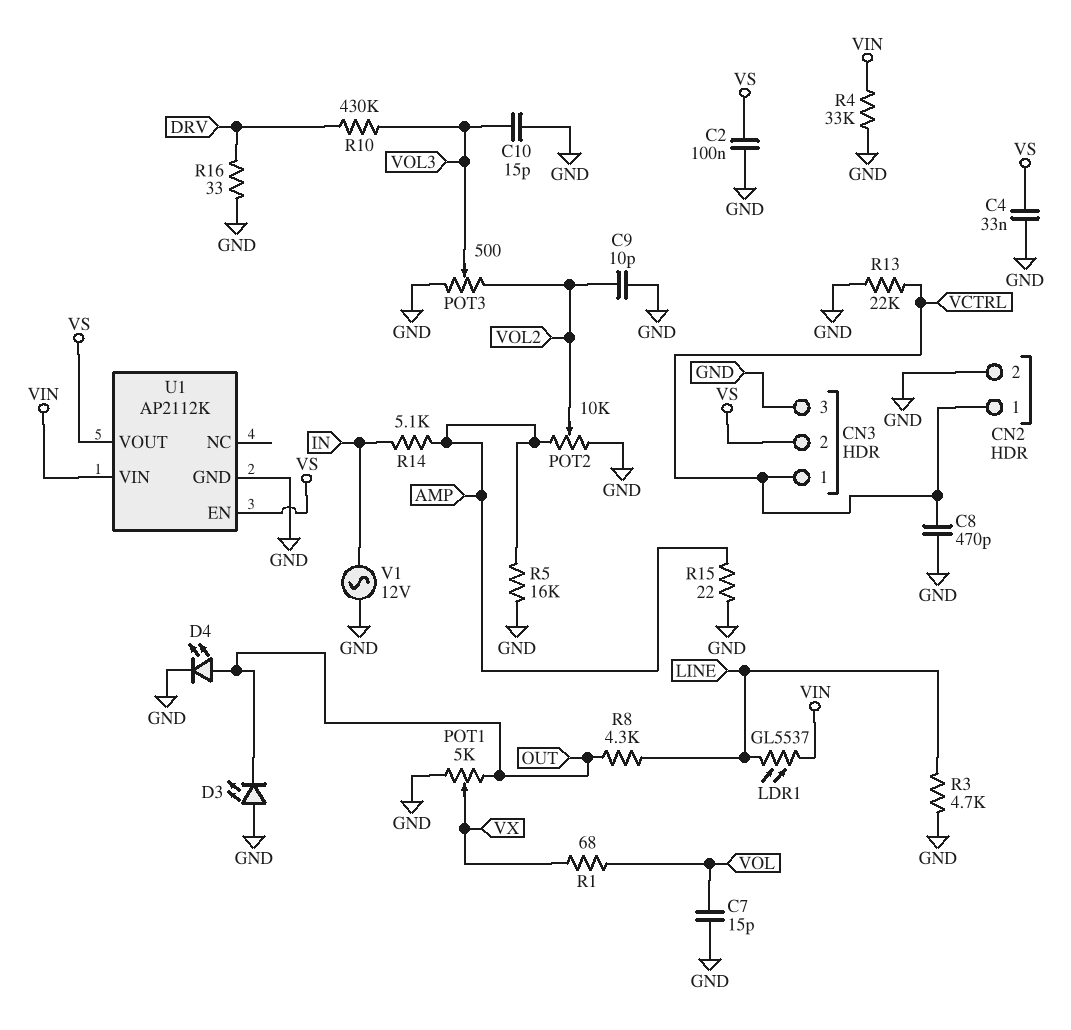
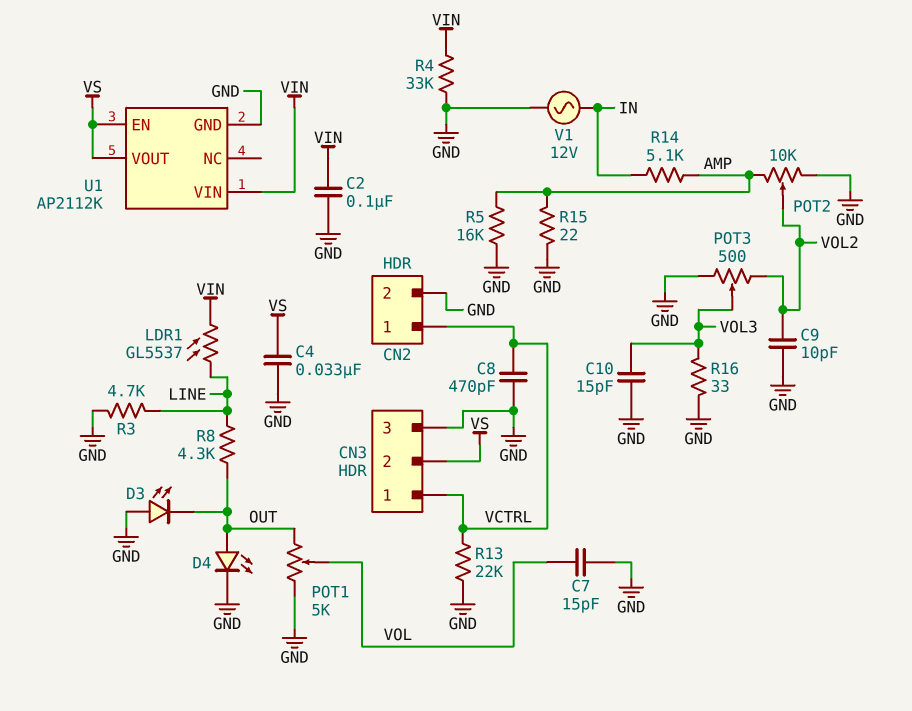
C2: 100nF (GND, VS) -> 100nF (GND, VIN)
POT1: 5k (GND, OUT, wiper VX) -> 5k (GND, OUT, wiper VOL)
R1: 68 (VOL, VX) -> none
R10: 430k (DRV, VOL3) -> none
R16: 33 (DRV, GND) -> 33 (GND, VOL3)

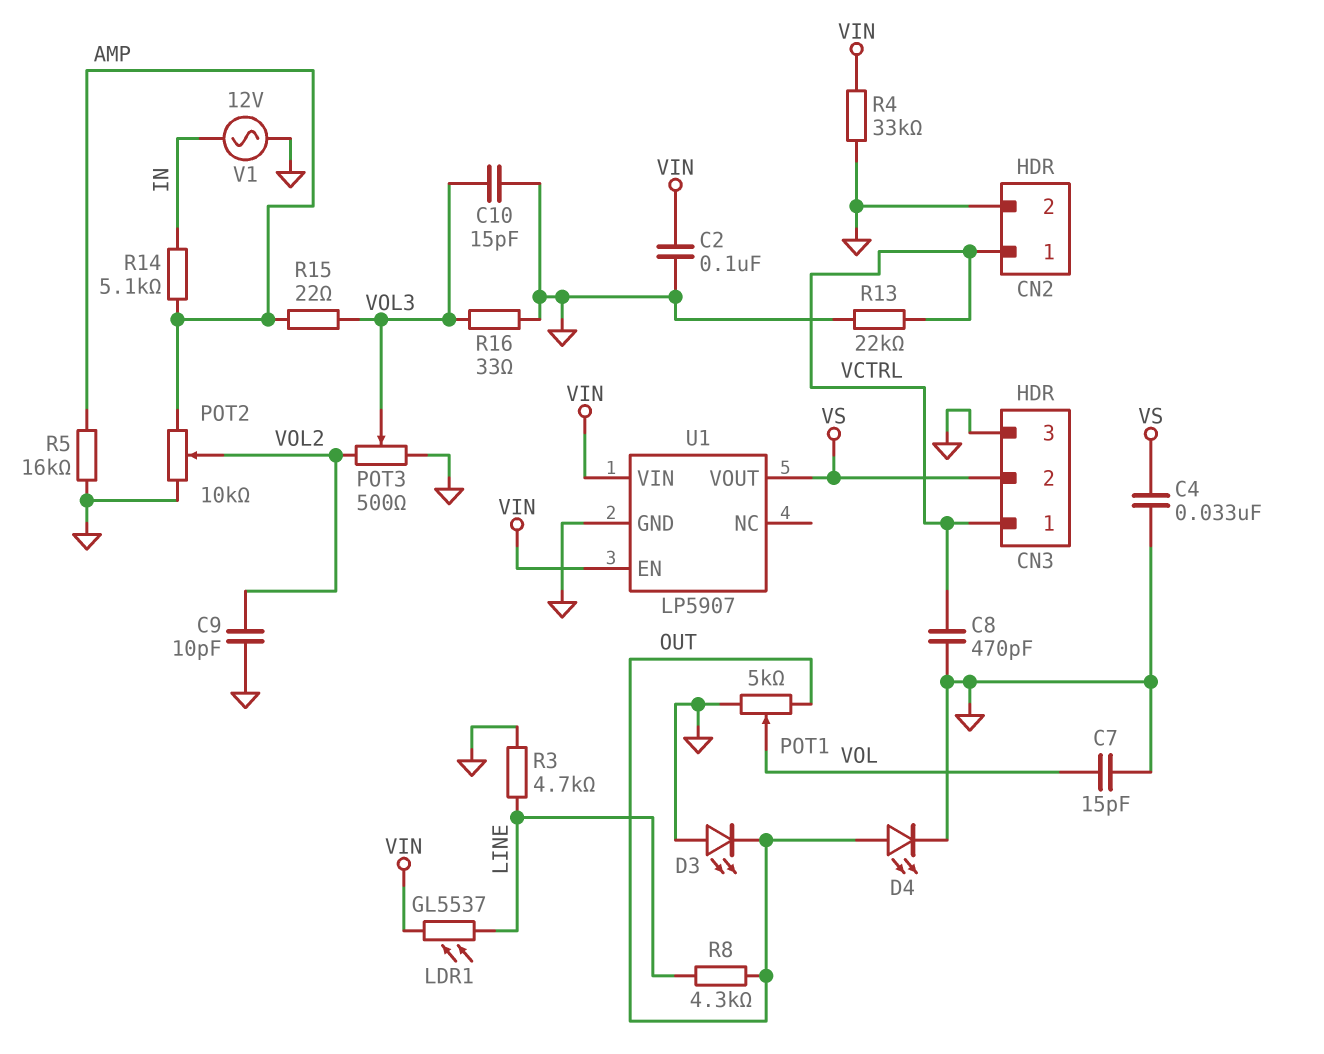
R15: 22 (AMP, GND) -> 22 (AMP, VOL3)
U1: AP2112K -> LP5907
U1 pin EN: VS -> VIN

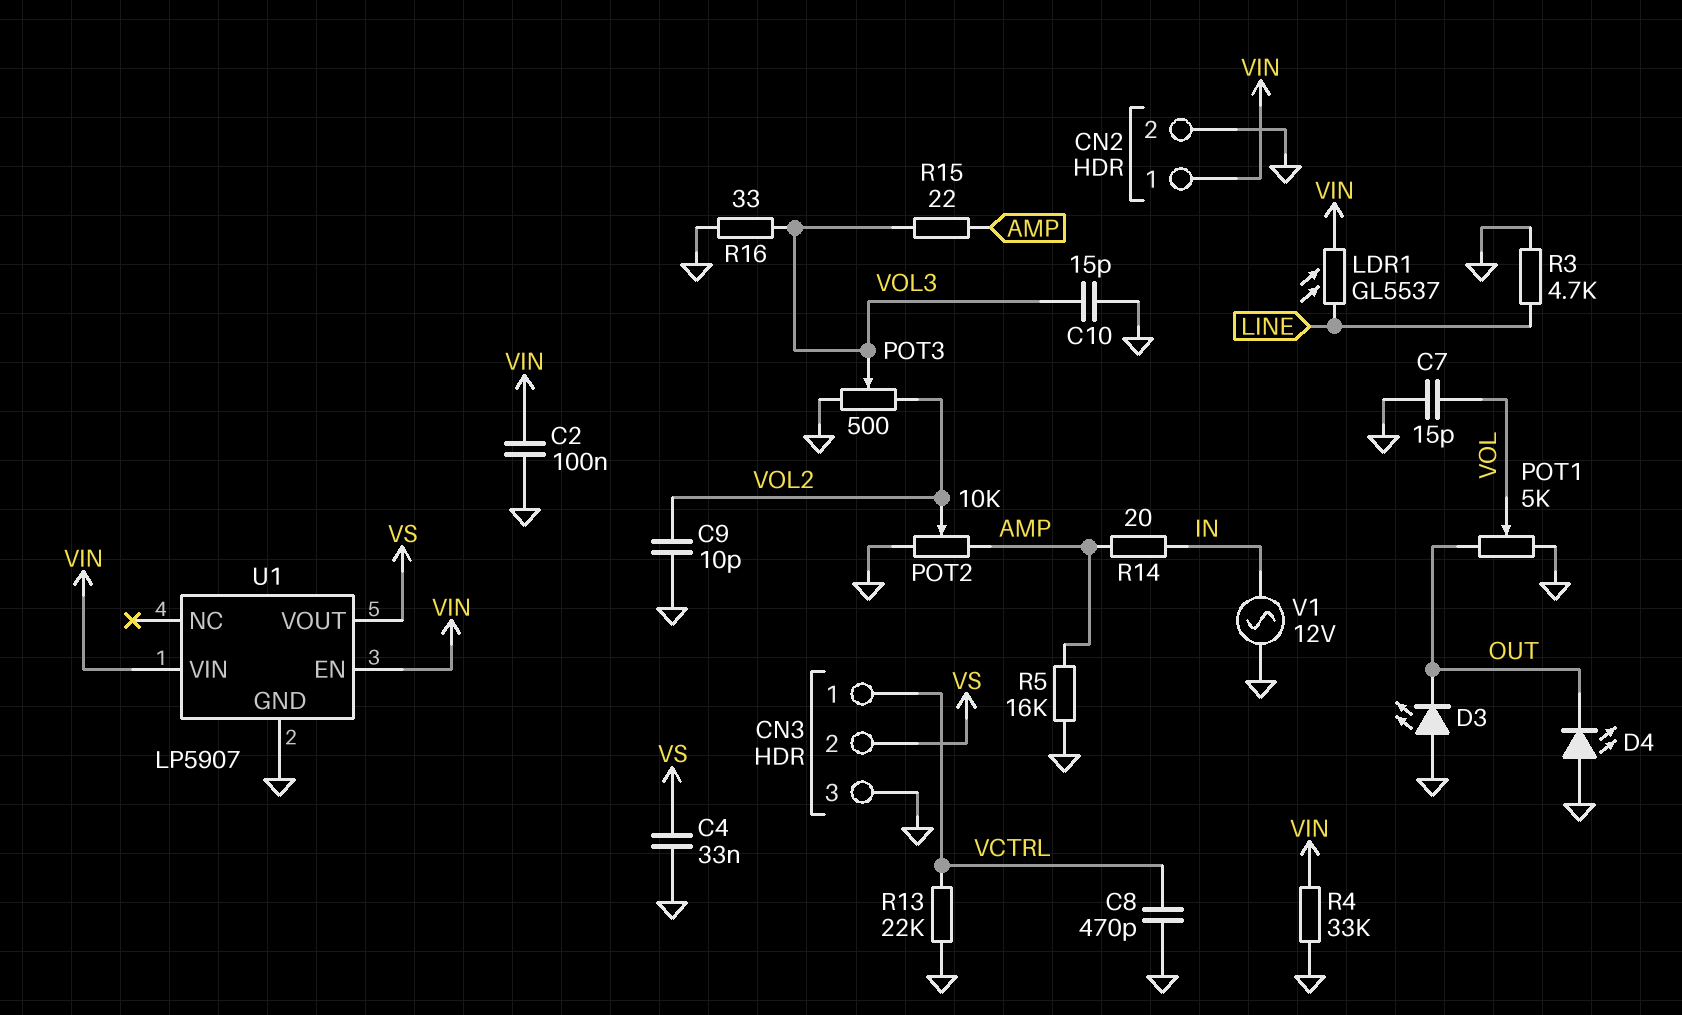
CN2 pin 1: VCTRL -> VIN
D4: LED (A OUT, K GND) -> LED (A GND, K OUT)
R8: 4.3k (LINE, OUT) -> none
R14: 5.1k (AMP, IN) -> 20 (AMP, IN)

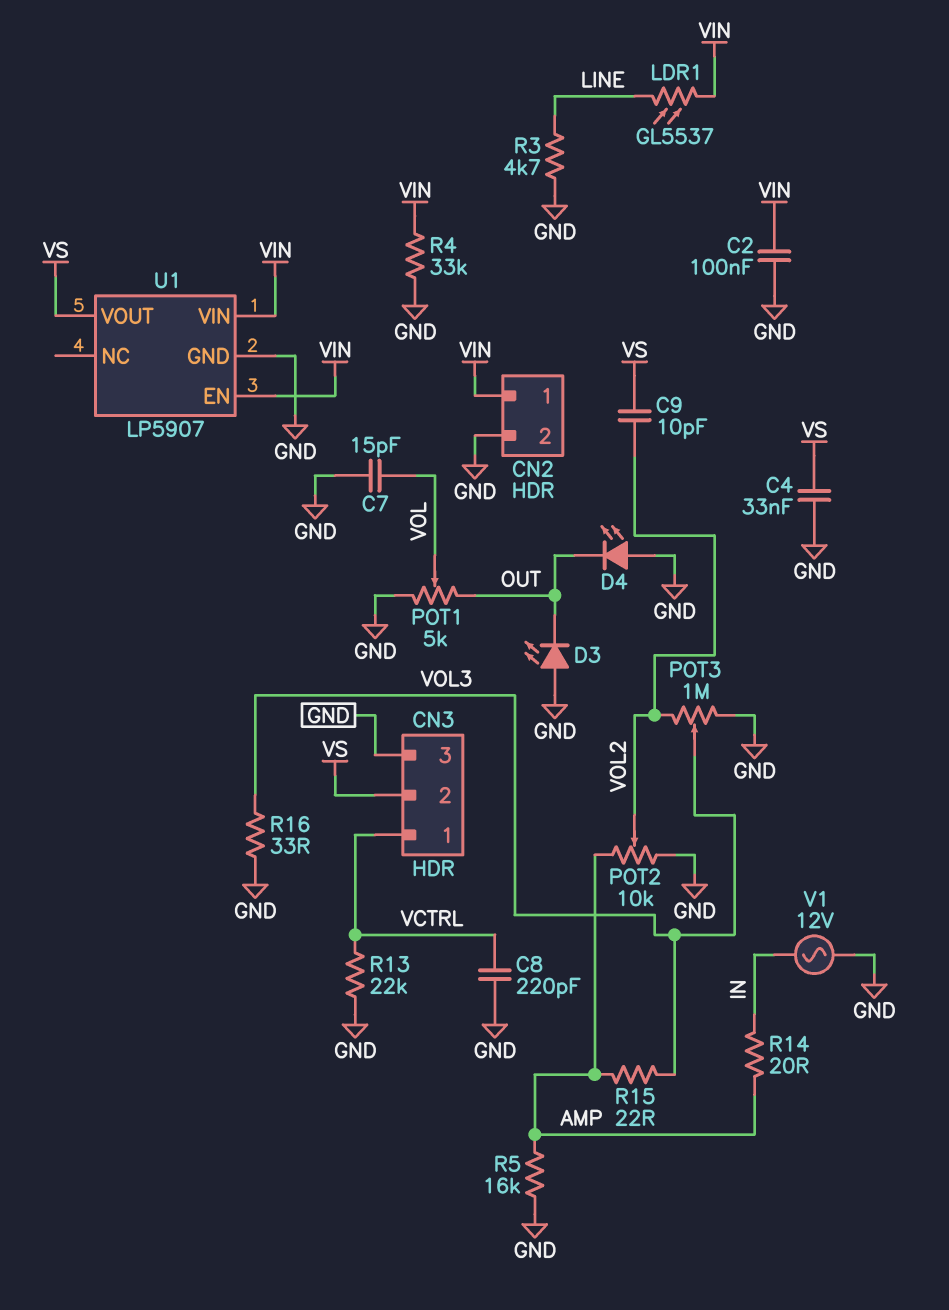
C8: 470pF (GND, VCTRL) -> 220pF (GND, VCTRL)
C9: 10pF (GND, VOL2) -> 10pF (VOL2, VS)
C10: 15pF (GND, VOL3) -> none
POT3: 500 (GND, VOL2, wiper VOL3) -> 1M (GND, VOL2, wiper VOL3)

